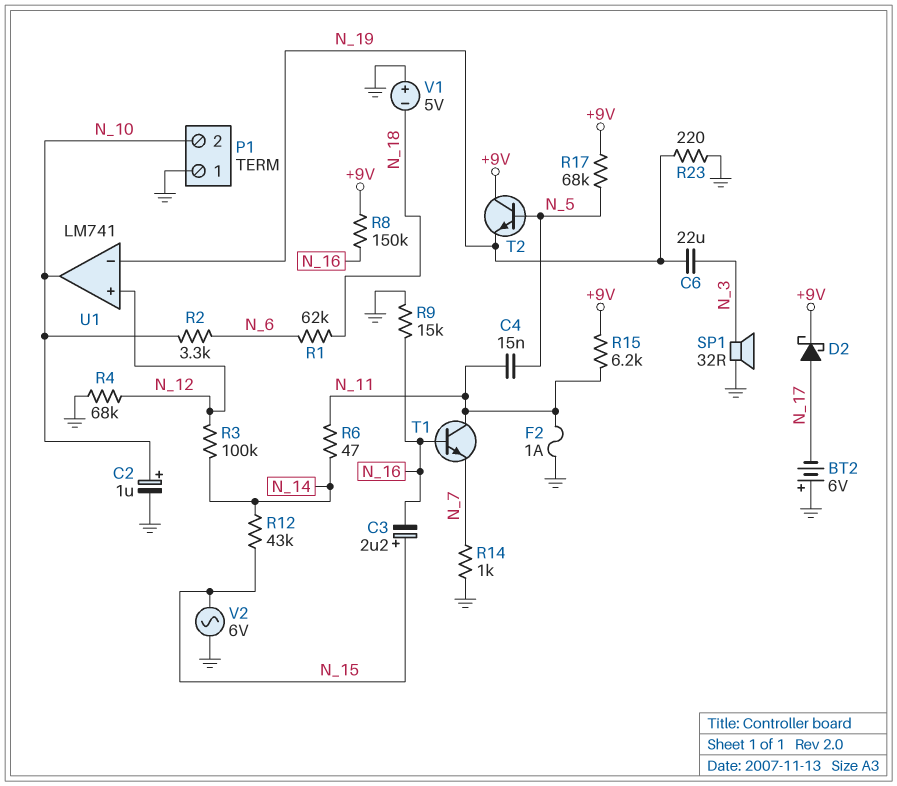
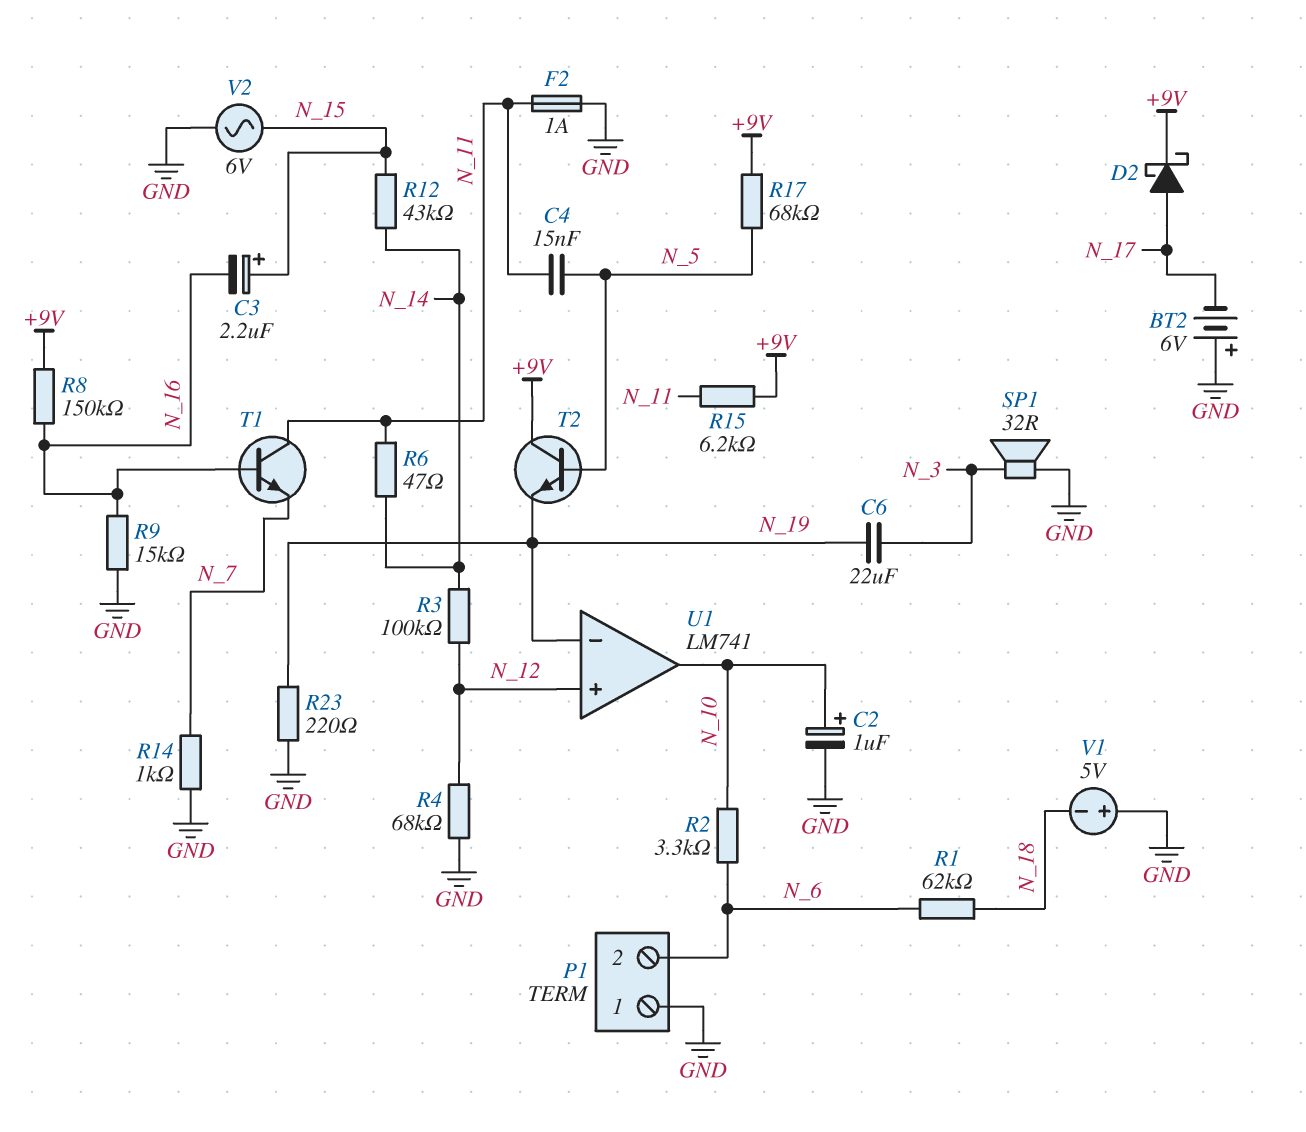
P1 pin 2: N_10 -> N_6

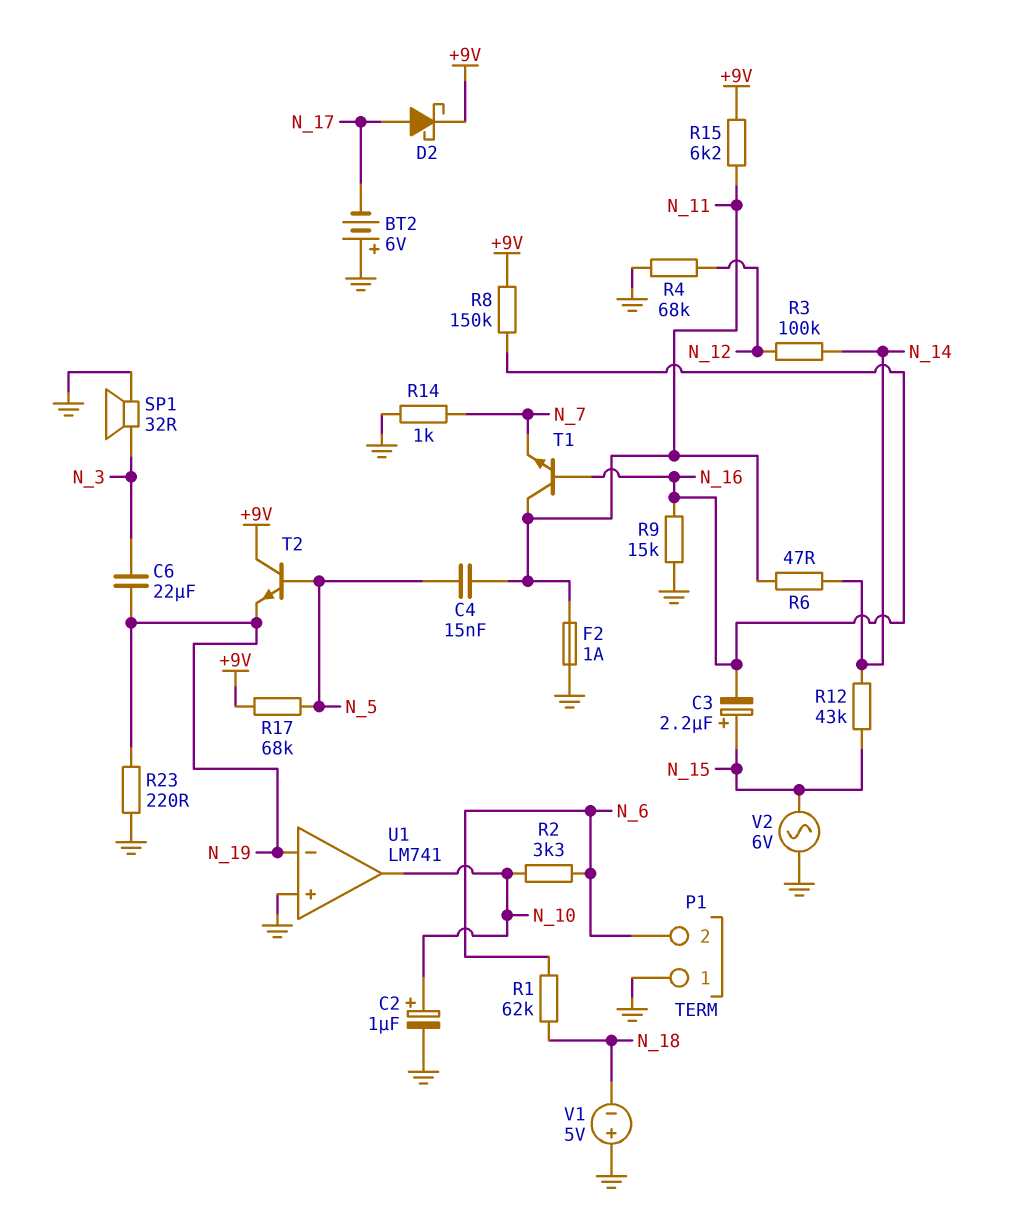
U1 pin in+: N_12 -> GND

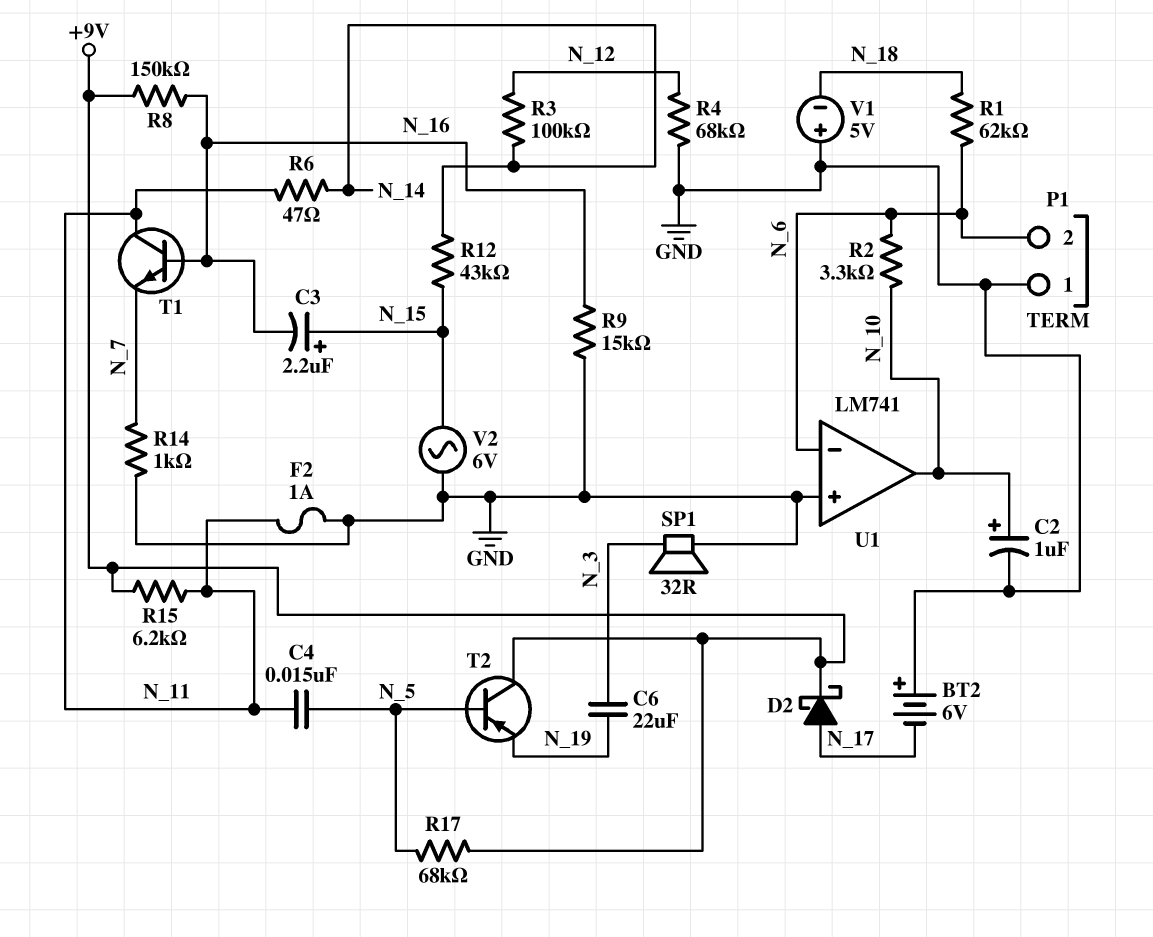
R23: 220 (GND, N_19) -> none
T2: NPN (B N_5, C +9V, E N_19) -> PNP (B N_5, C +9V, E N_19)
U1 pin in-: N_19 -> N_6

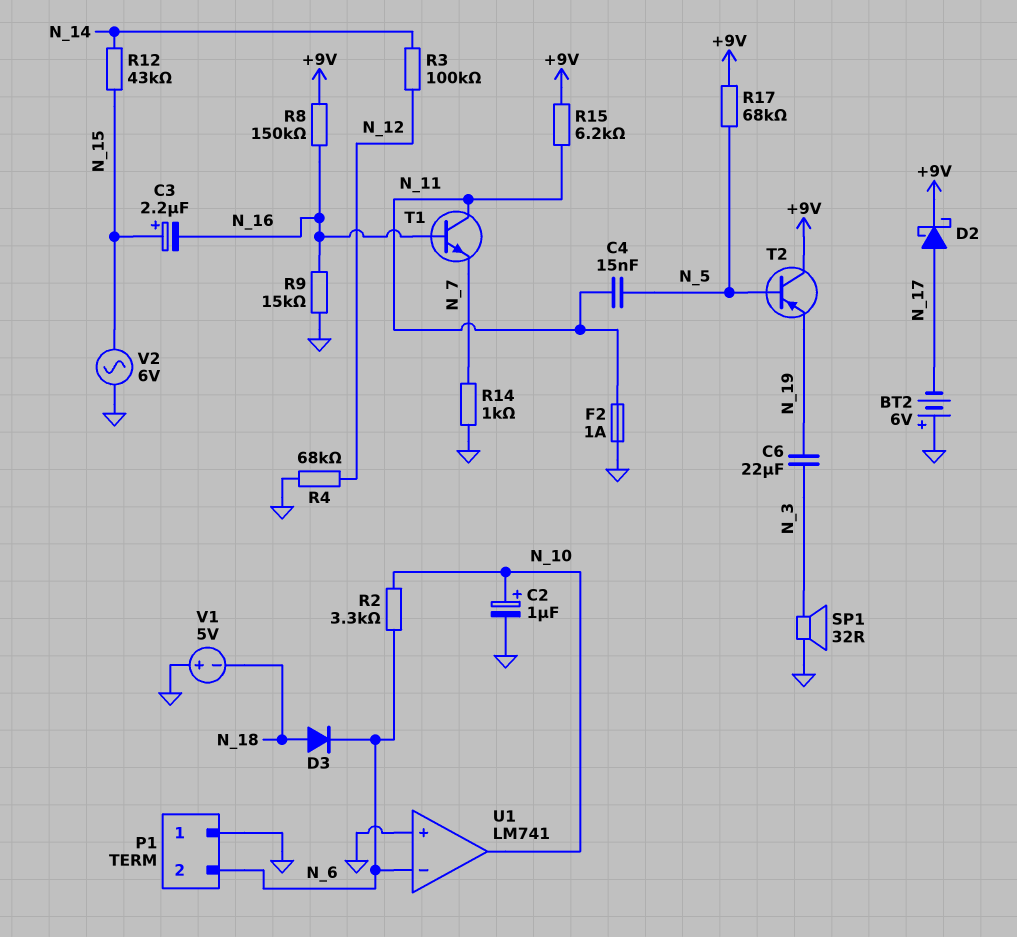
D3: none -> diode (A N_18, K N_6)
R1: 62k (N_6, N_18) -> none
R6: 47 (N_11, N_14) -> none

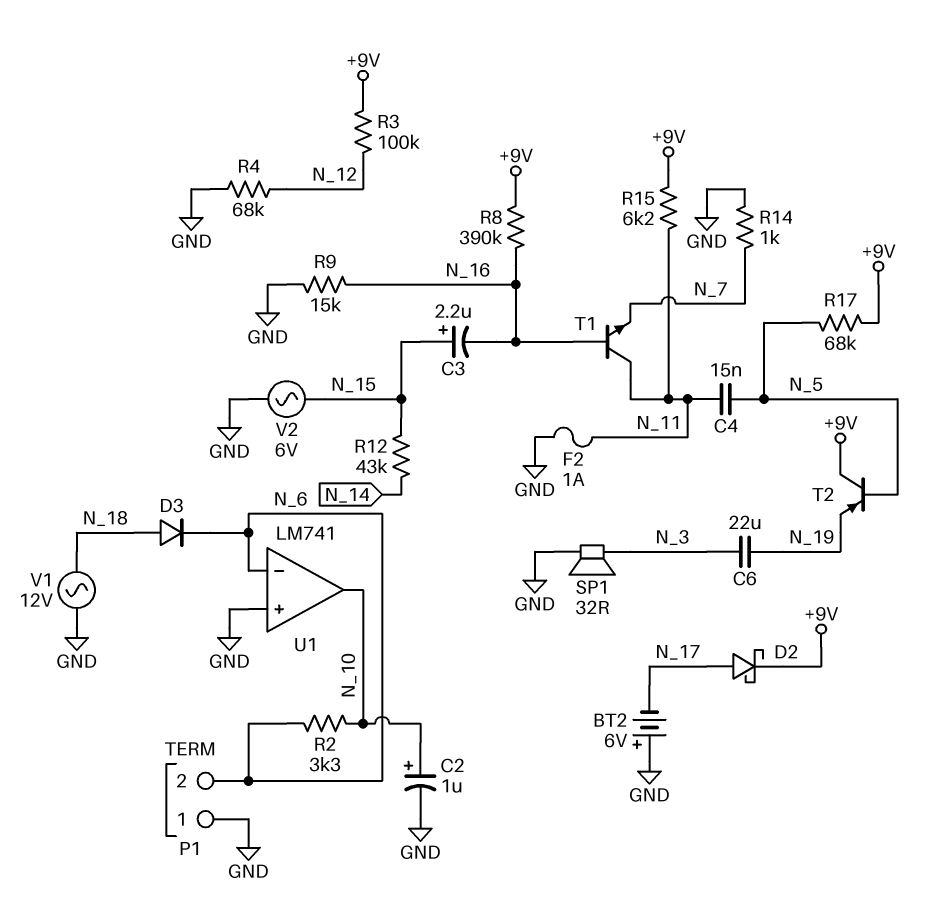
R3: 100k (N_12, N_14) -> 100k (+9V, N_12)
R8: 150k (+9V, N_16) -> 390k (+9V, N_16)
V1: 5V (plus GND, minus N_18) -> AC 12V (GND, N_18)

